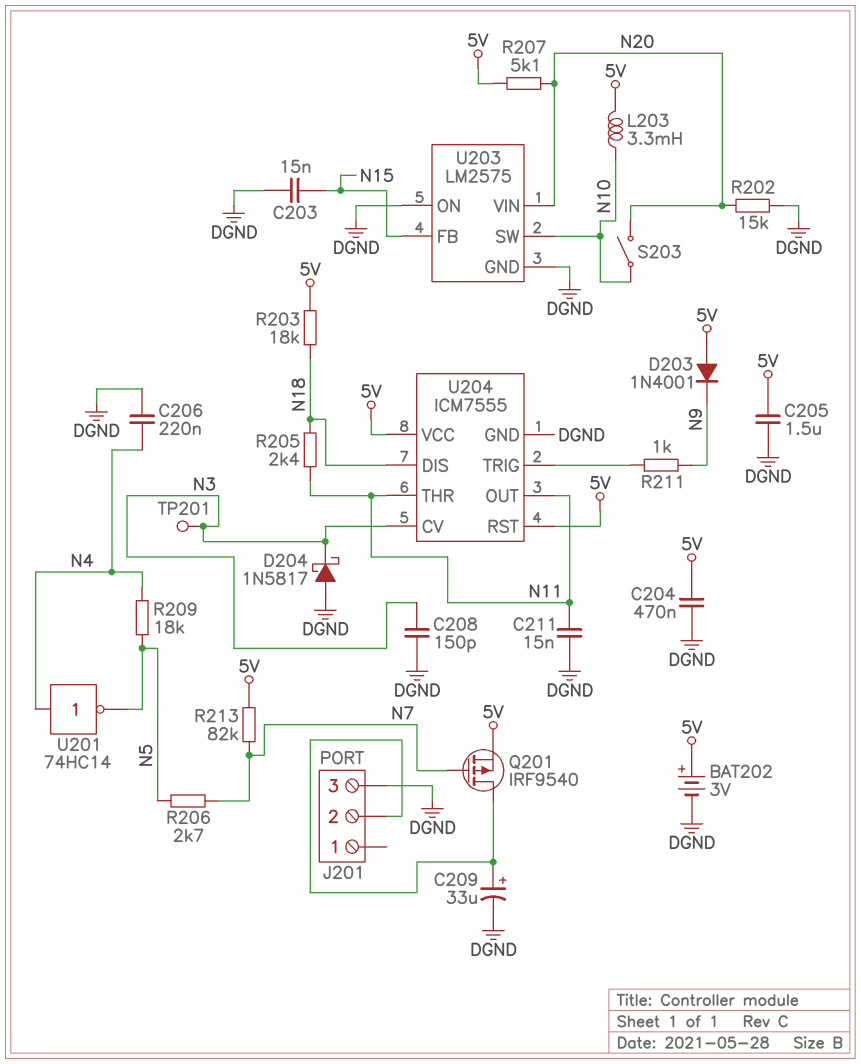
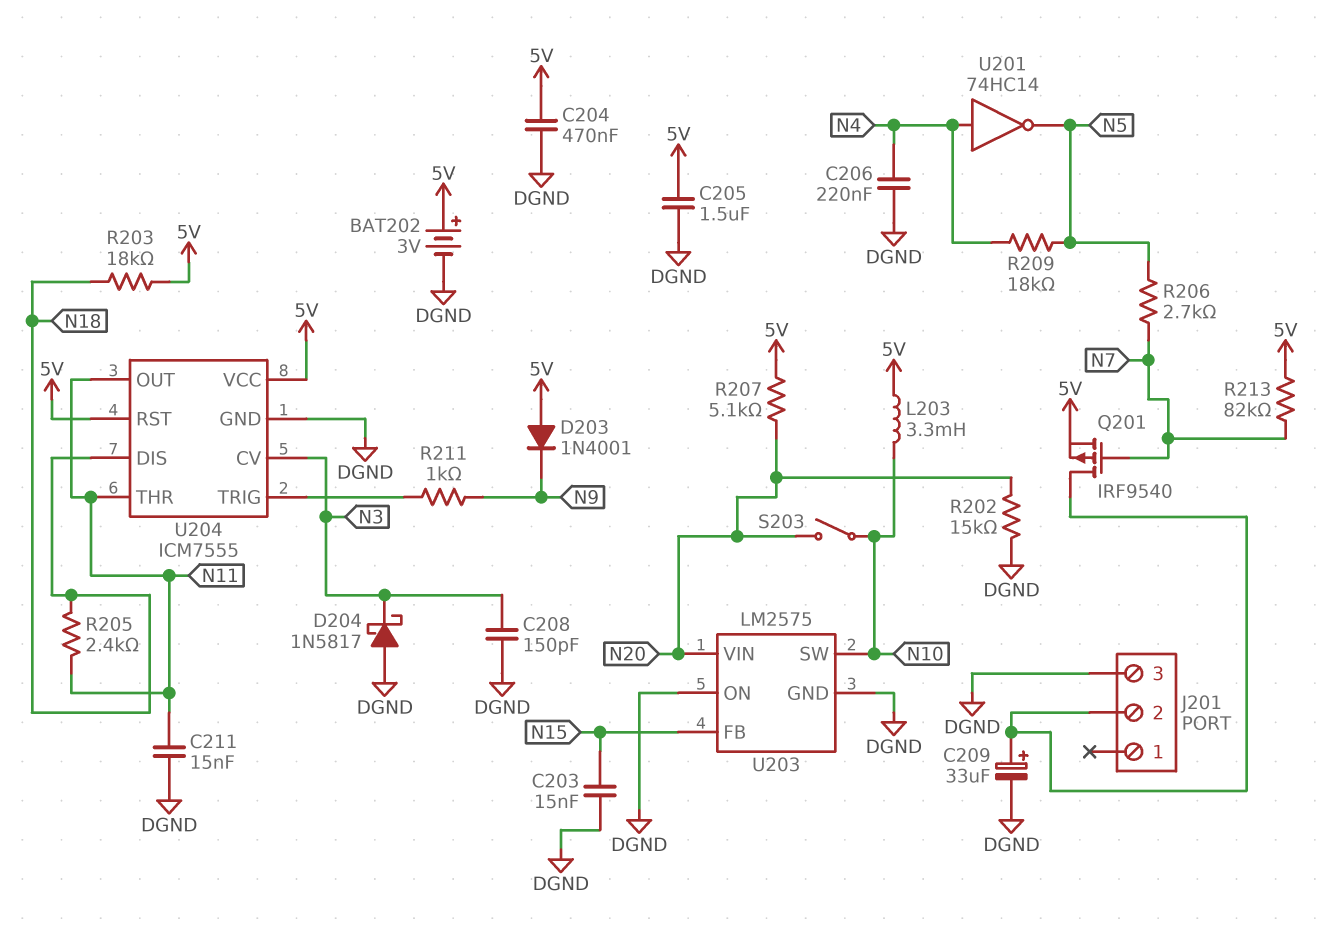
TP201: test point (N3) -> none

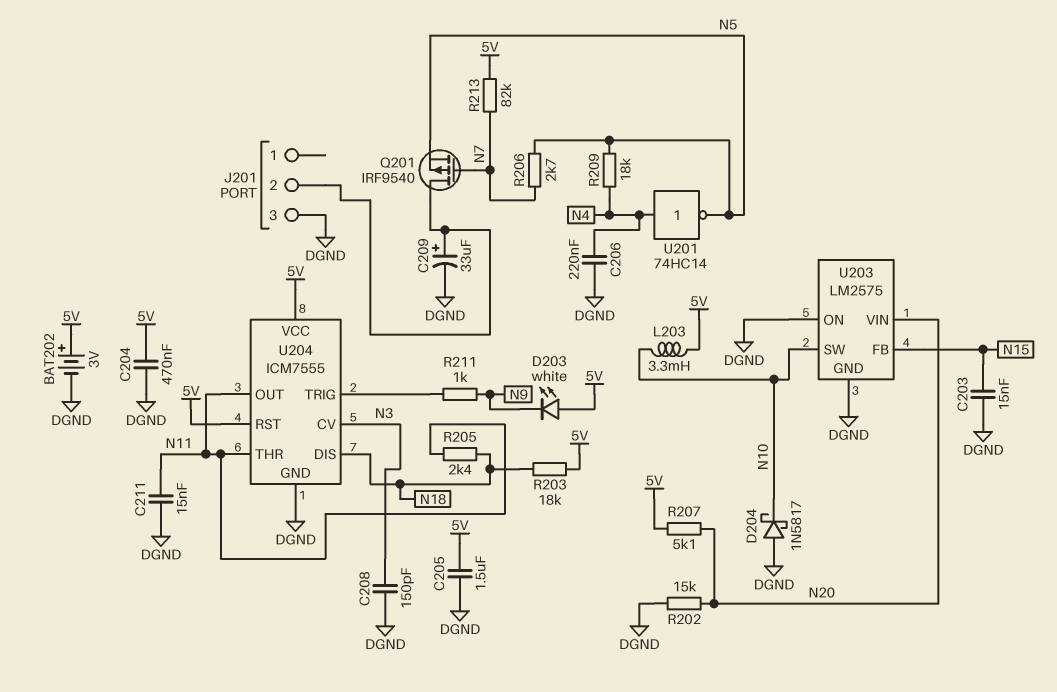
D203: diode 1N4001 (A 5V, K N9) -> LED white (A 5V, K N9)
D204: schottky 1N5817 (A DGND, K N3) -> schottky 1N5817 (A DGND, K N10)
Q201: PMOS IRF9540 (G N7, D J201/2, S 5V) -> PMOS IRF9540 (G N7, D J201/2, S N5)
S203: switch (N10, N20) -> none

